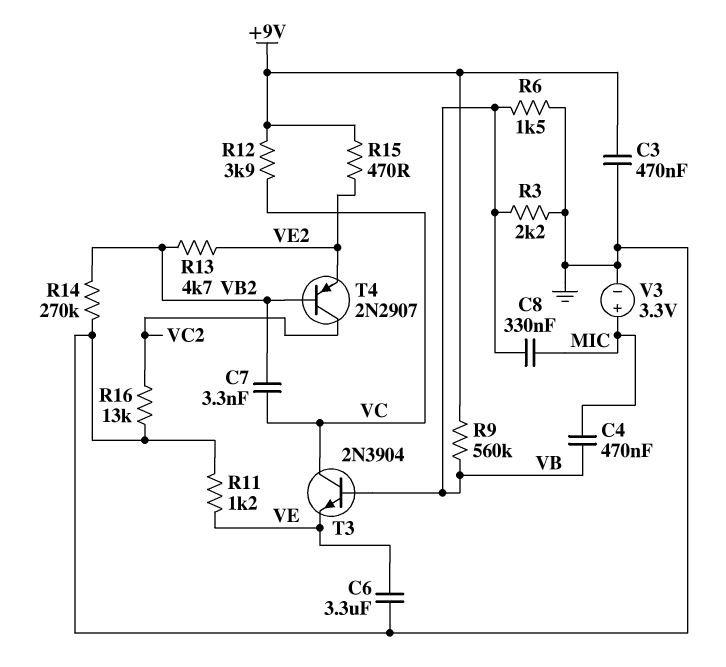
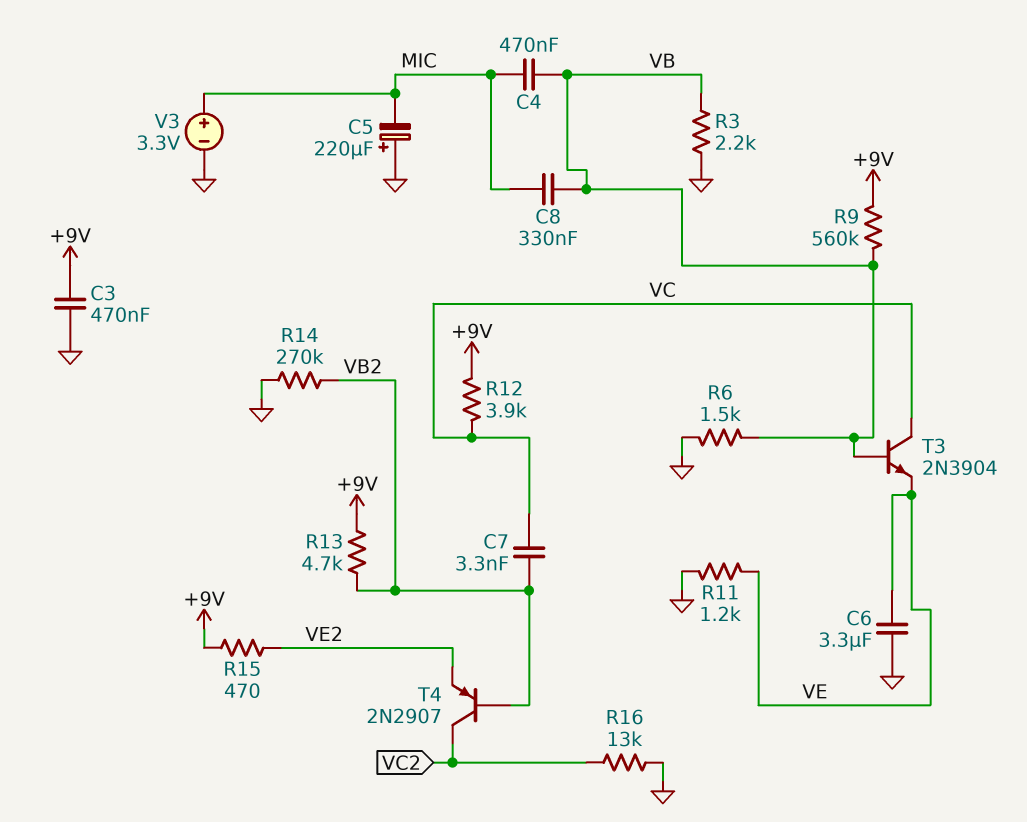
C5: none -> 220uF (plus GND, minus MIC)
R13: 4.7k (VB2, VE2) -> 4.7k (+9V, VB2)

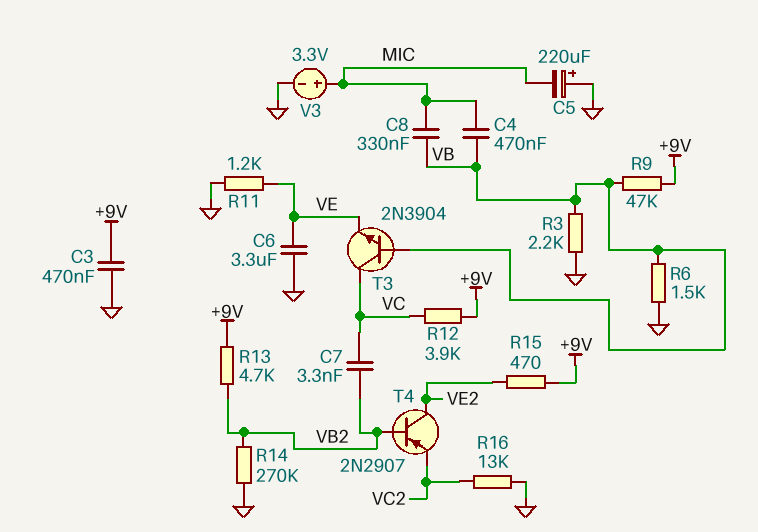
R9: 560k (+9V, VB) -> 47k (+9V, VB)
T4: PNP 2N2907 (B VB2, C VC2, E VE2) -> PNP 2N2907 (B VB2, C VE2, E VC2)

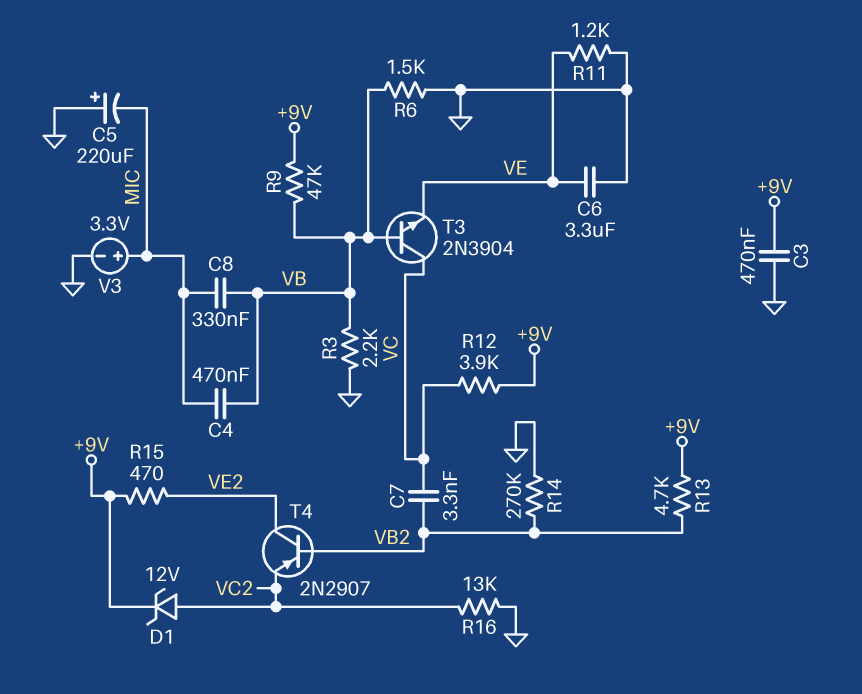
D1: none -> zener 12V (A VC2, K +9V)

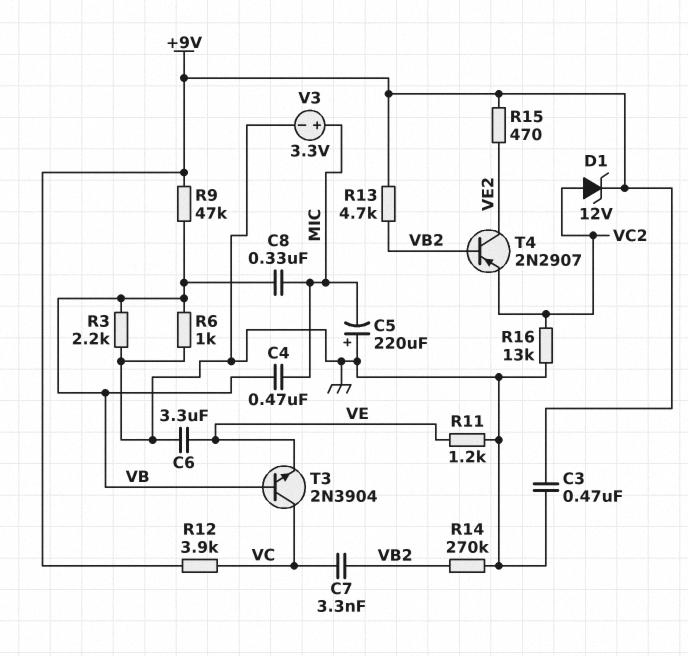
R6: 1.5k (GND, VB) -> 1k (GND, VB)

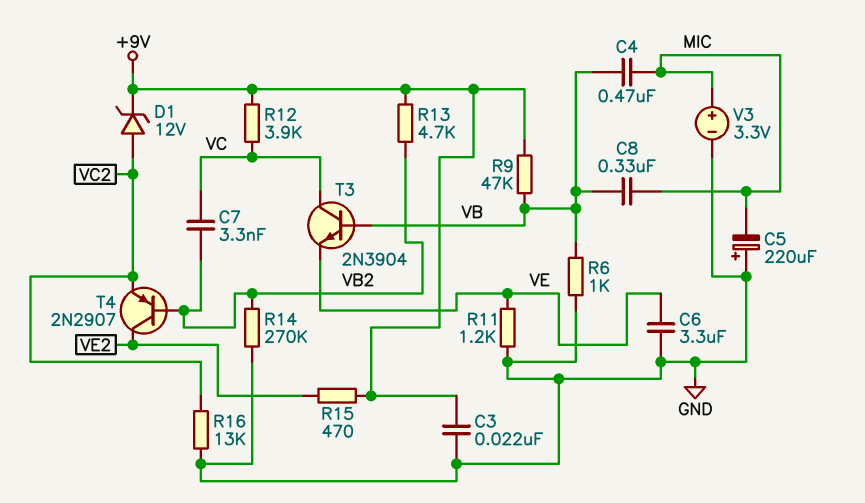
C3: 470nF (+9V, GND) -> 22nF (+9V, GND)
R3: 2.2k (GND, VB) -> none

